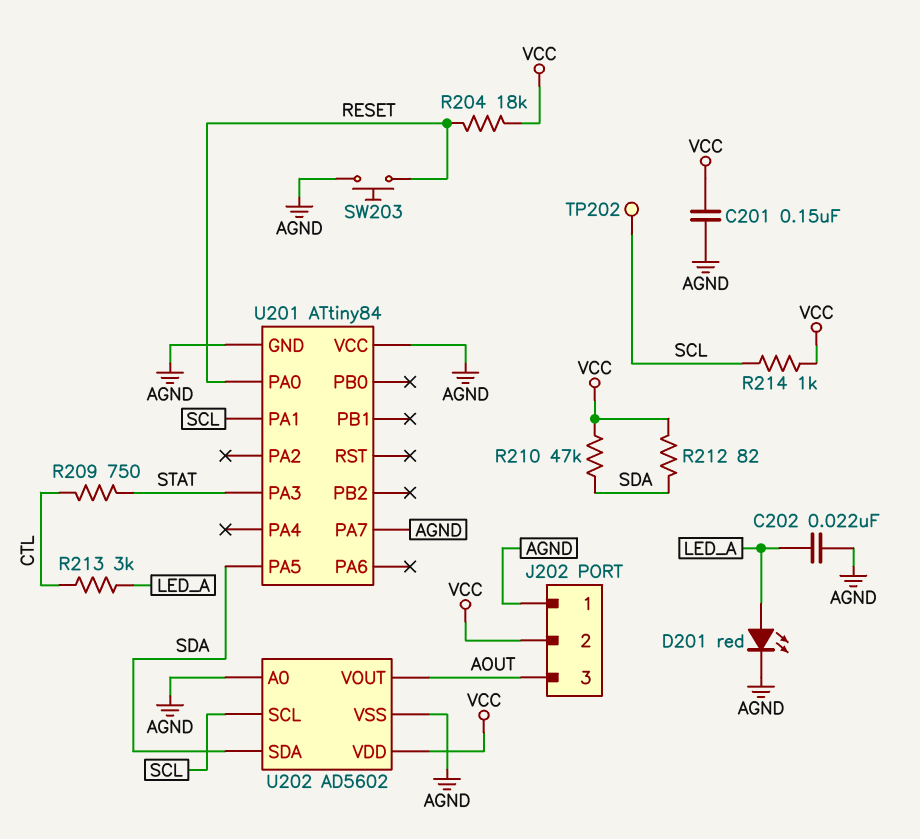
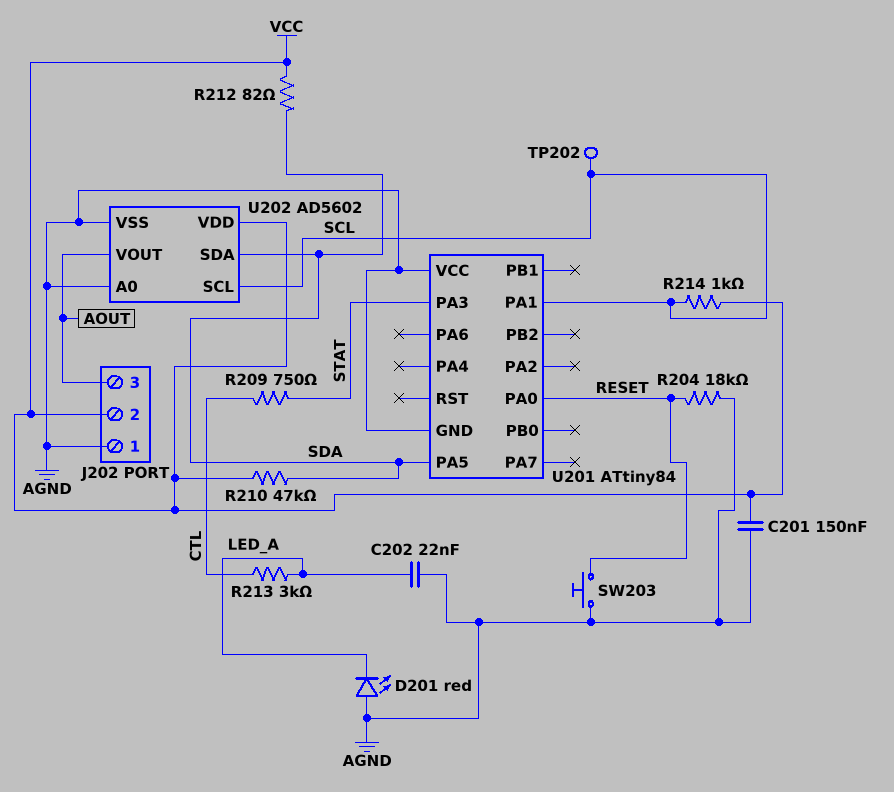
D201: LED red (A LED_A, K AGND) -> LED red (A AGND, K LED_A)
R204: 18k (RESET, VCC) -> 18k (AGND, RESET)
U201 pin PA7: AGND -> none

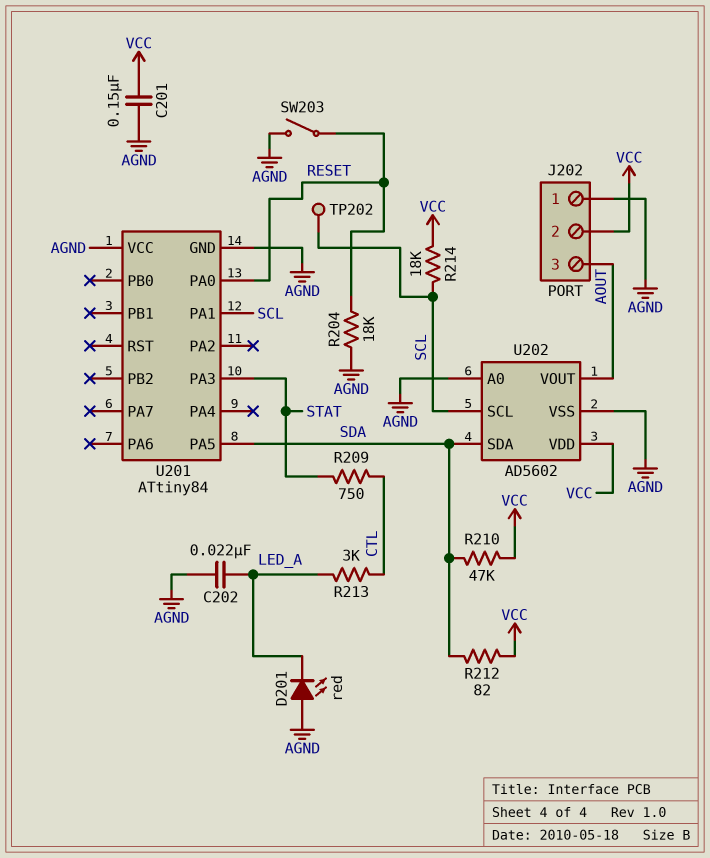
R214: 1k (SCL, VCC) -> 18k (SCL, VCC)
SW203: button (AGND, RESET) -> switch (AGND, RESET)

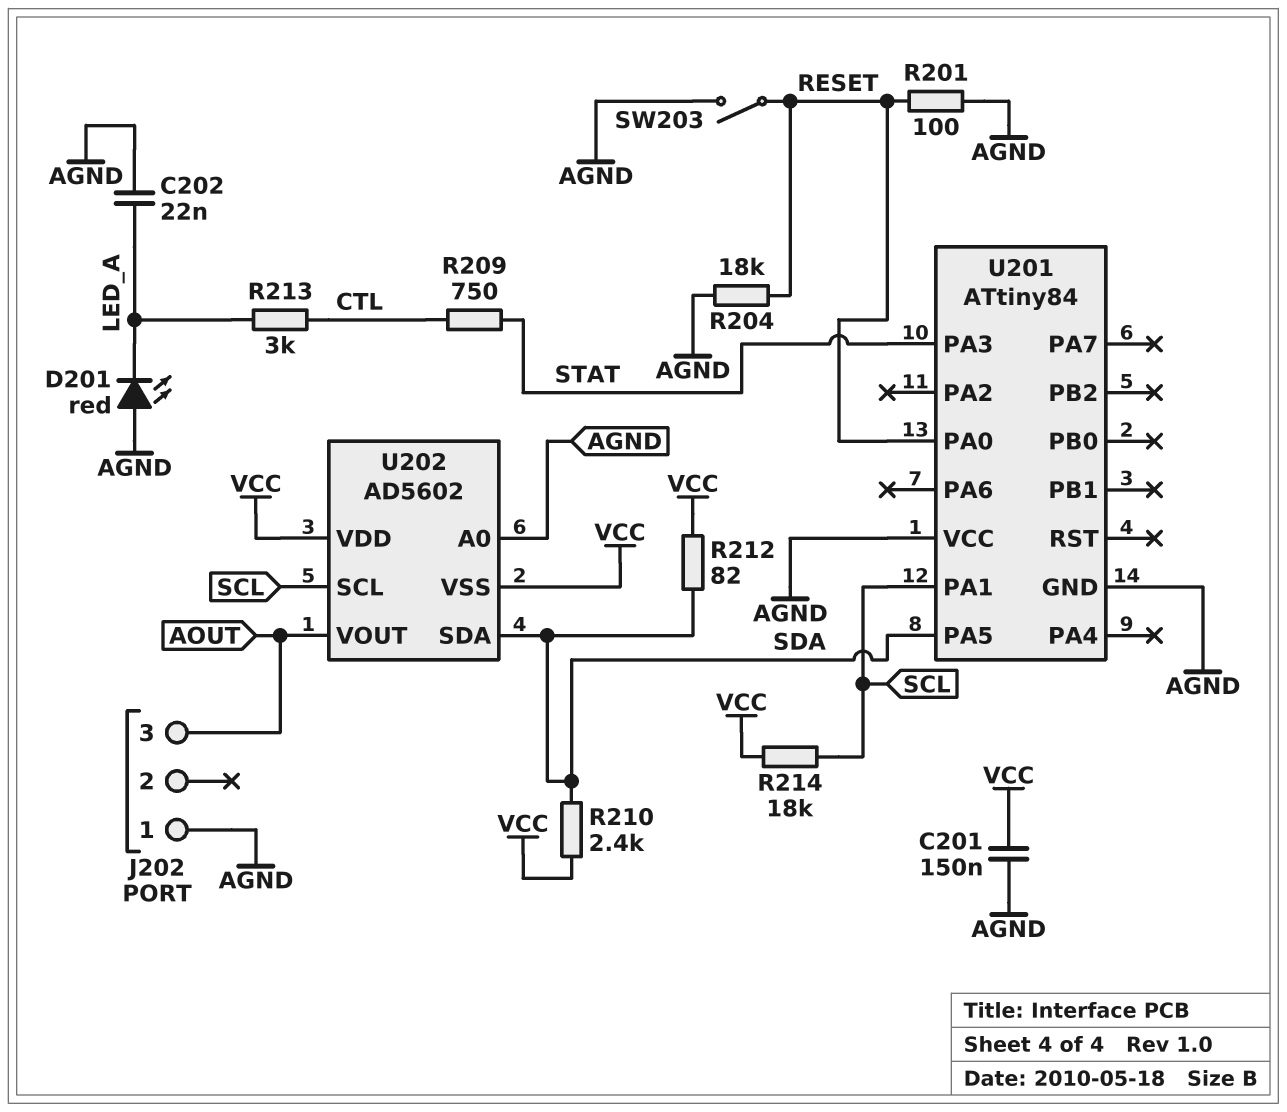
J202 pin 2: VCC -> none
R201: none -> 100 (AGND, RESET)
R210: 47k (SDA, VCC) -> 2.4k (SDA, VCC)
TP202: test point (SCL) -> none
U202 pin VSS: AGND -> VCC

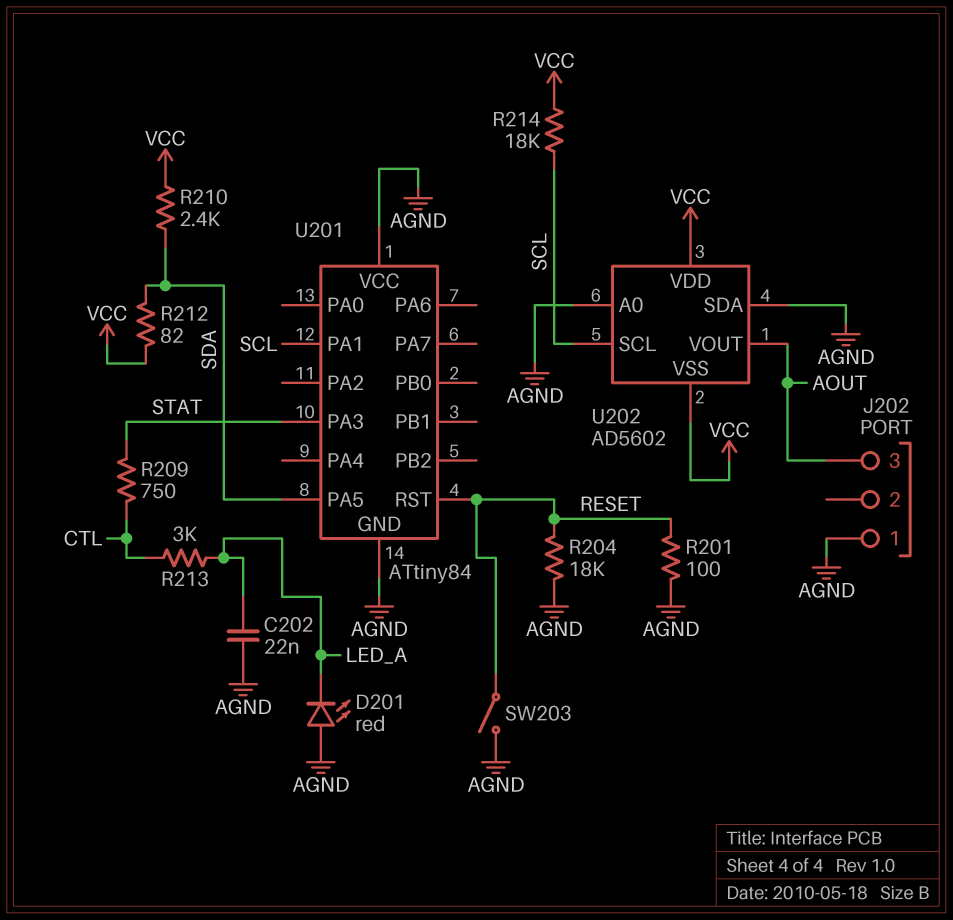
C201: 150nF (AGND, VCC) -> none
U201 pin PA0: RESET -> none
U201 pin RST: none -> RESET
U202 pin SDA: SDA -> AGND

